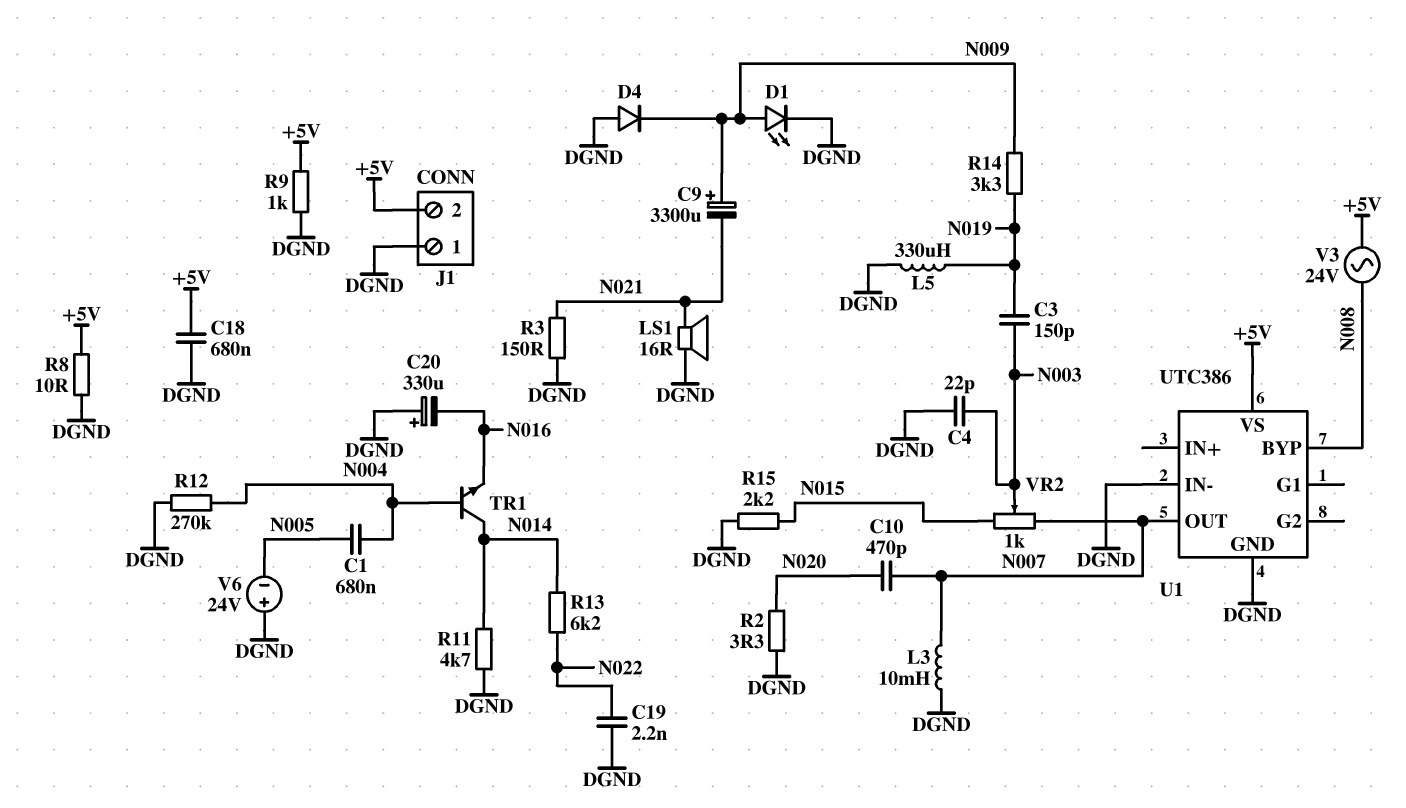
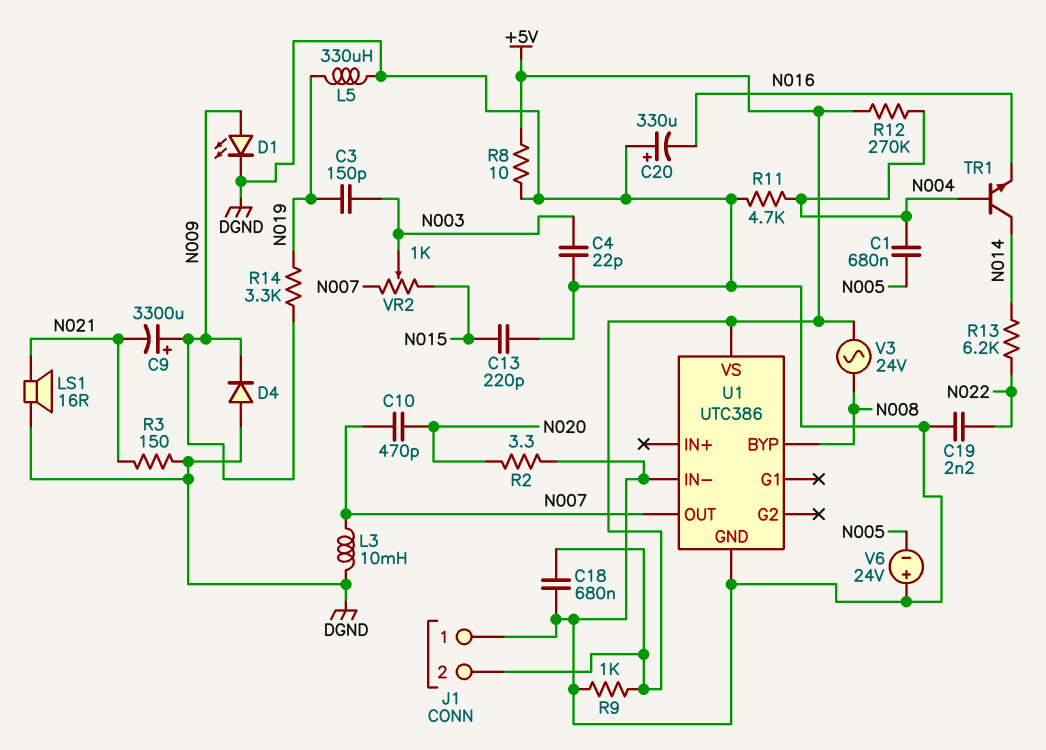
C13: none -> 220pF (DGND, N015)
R11: 4.7k (DGND, N014) -> 4.7k (DGND, N004)
R12: 270k (DGND, N004) -> 270k (+5V, N004)
R15: 2.2k (DGND, N015) -> none

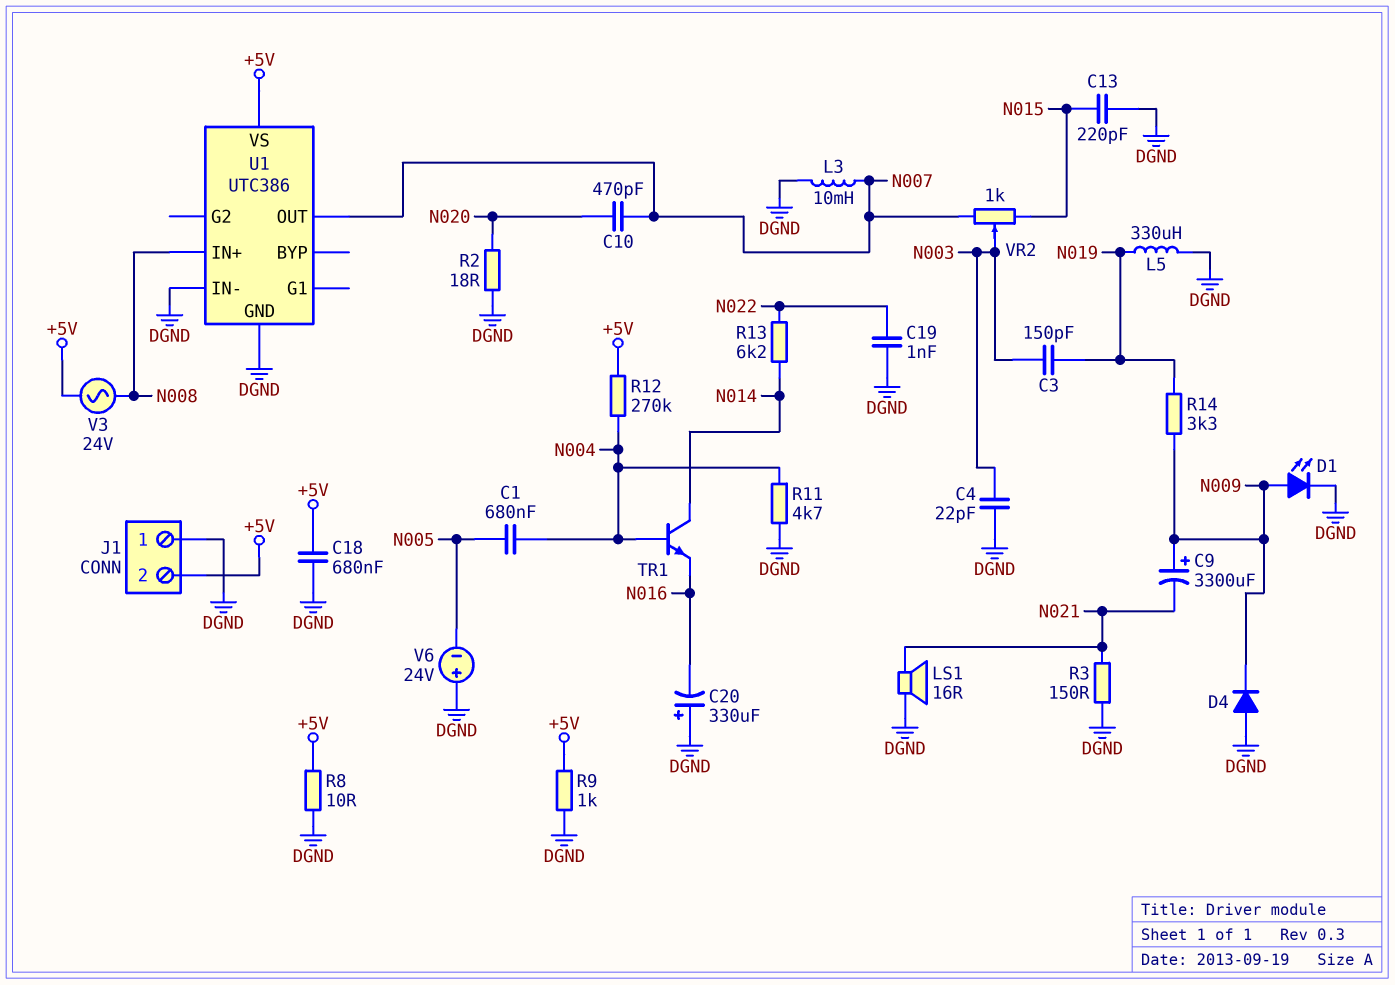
C19: 2.2nF (DGND, N022) -> 1nF (DGND, N022)
R2: 3.3 (DGND, N020) -> 18 (DGND, N020)
U1 pin BYP: N008 -> none
U1 pin IN+: none -> N008

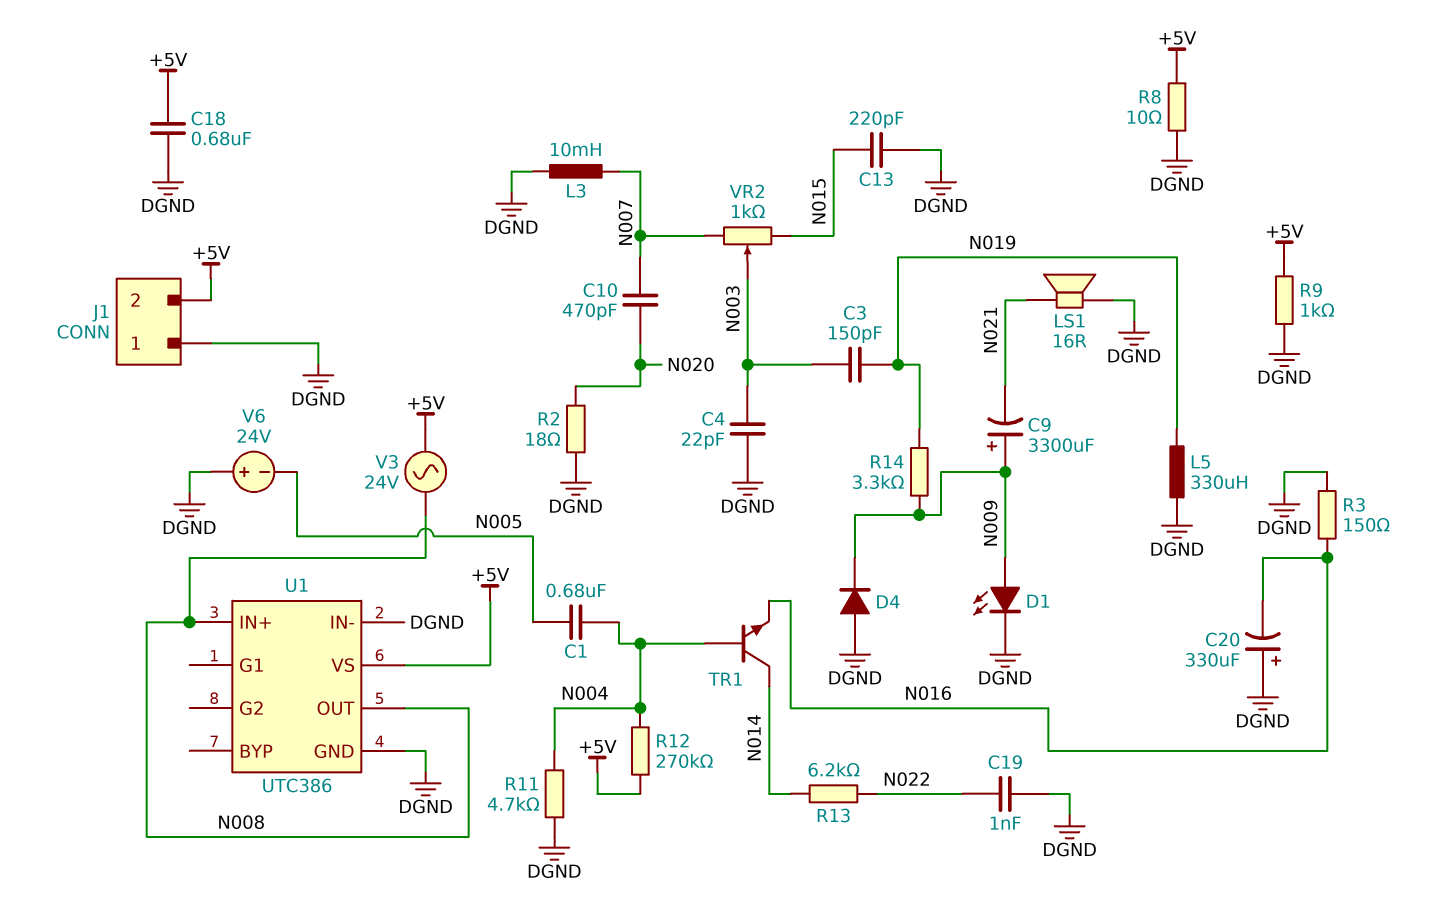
R3: 150 (DGND, N021) -> 150 (DGND, N016)
U1 pin OUT: N007 -> N008

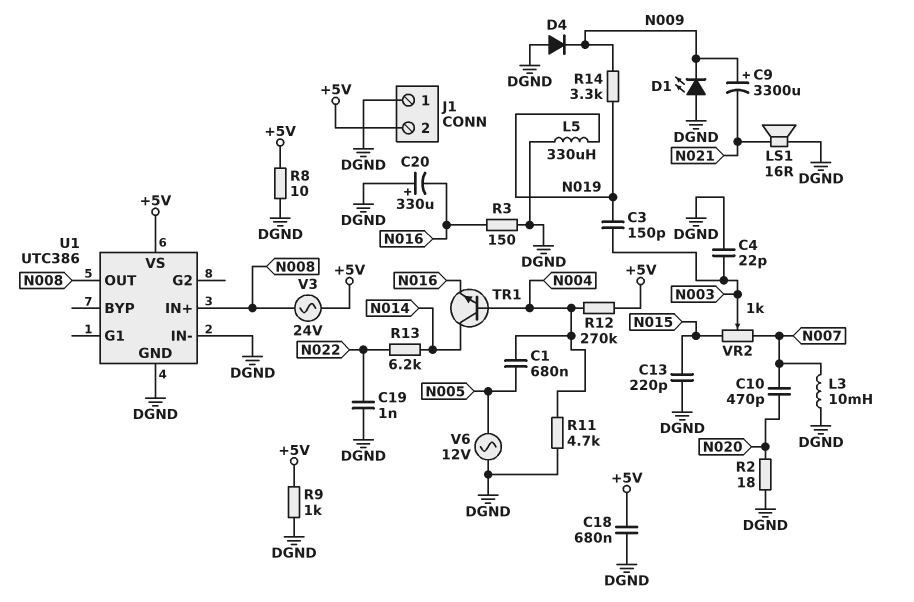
D1: LED (A N009, K DGND) -> LED (A DGND, K N009)
V6: 24V (plus DGND, minus N005) -> AC 12V (DGND, N005)

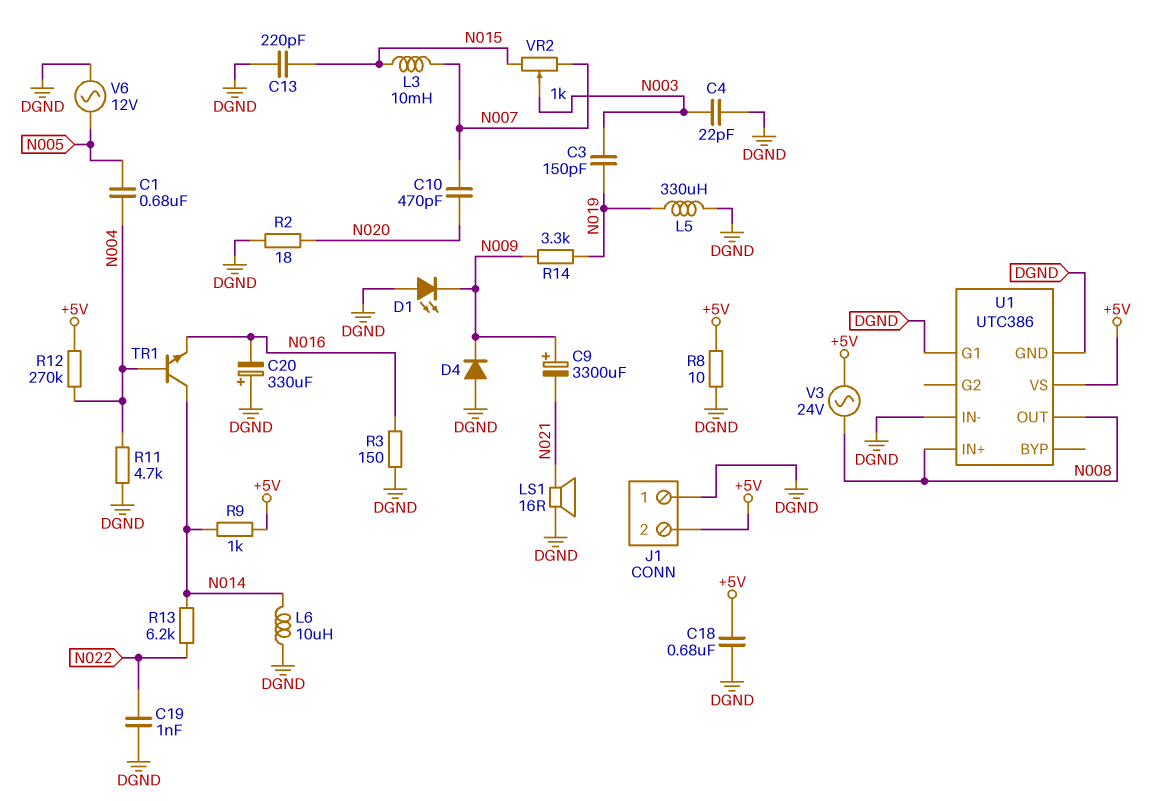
L3: 10mH (DGND, N007) -> 10mH (N007, N015)
L6: none -> 10uH (DGND, N014)
R9: 1k (+5V, DGND) -> 1k (+5V, N014)
U1 pin G1: none -> DGND

